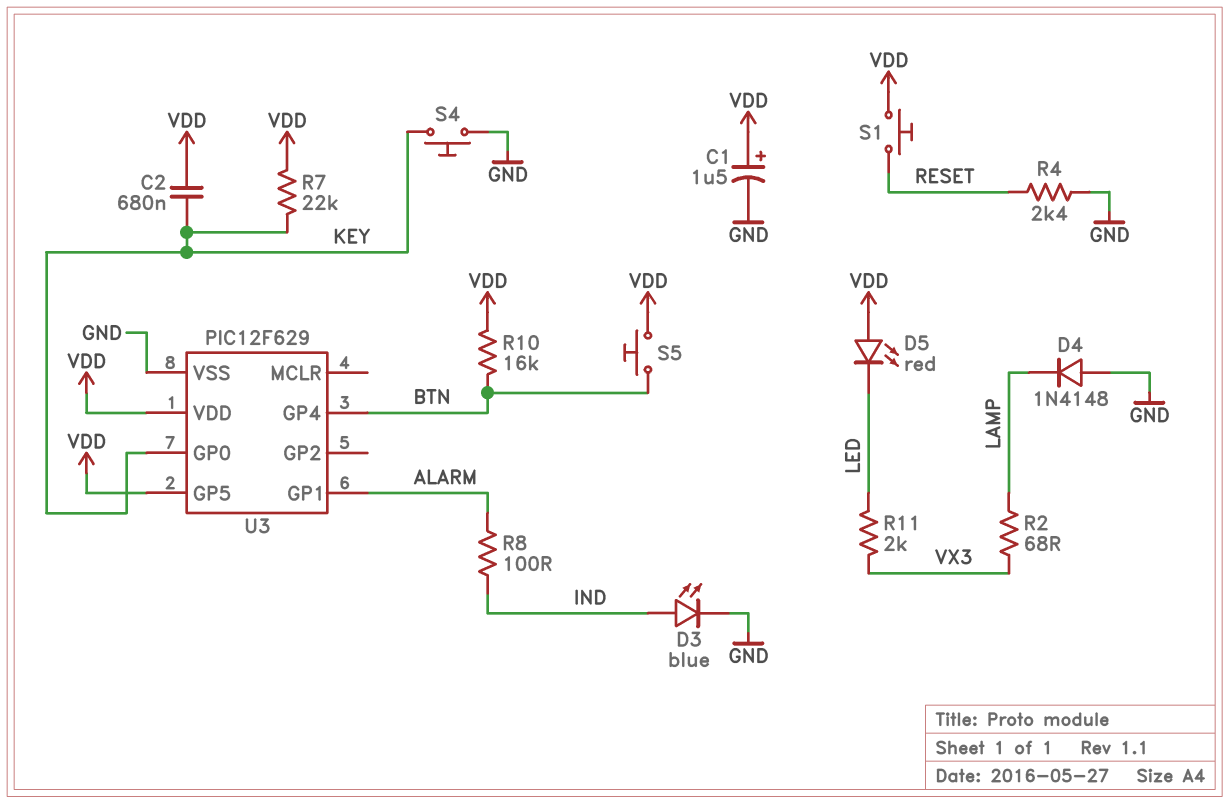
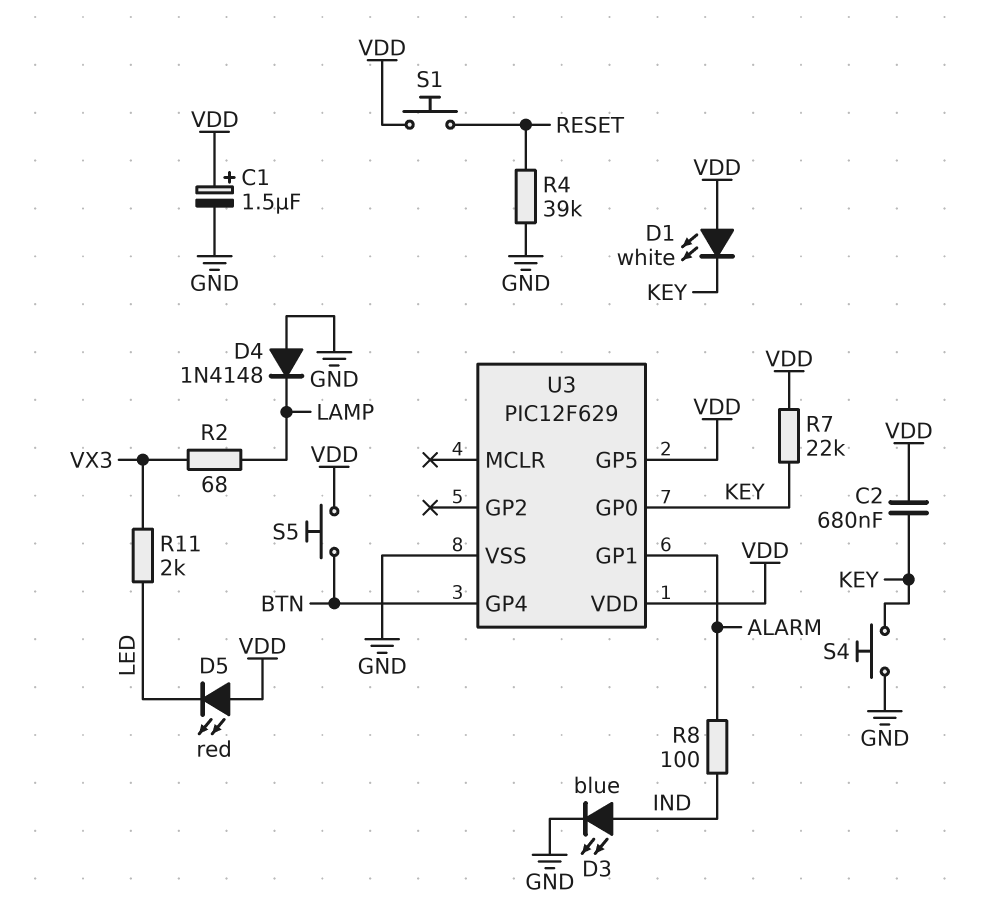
D1: none -> LED white (A VDD, K KEY)
R4: 2.4k (GND, RESET) -> 39k (GND, RESET)
R10: 16k (BTN, VDD) -> none

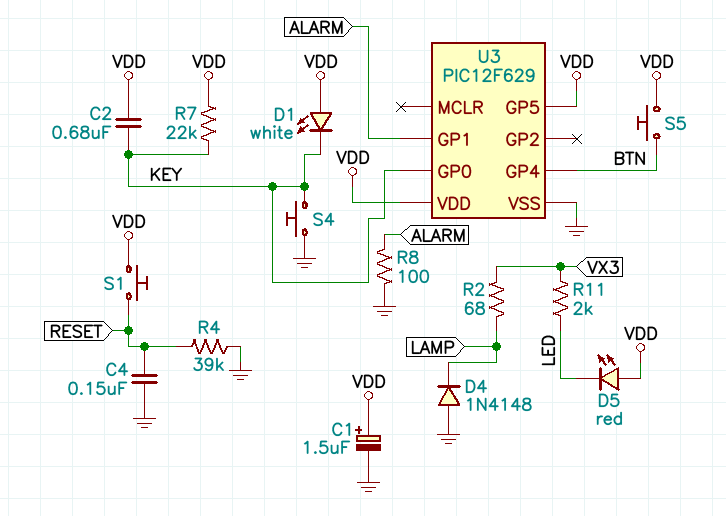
C4: none -> 150nF (GND, RESET)
D3: LED blue (A IND, K GND) -> none
R8: 100 (ALARM, IND) -> 100 (ALARM, GND)

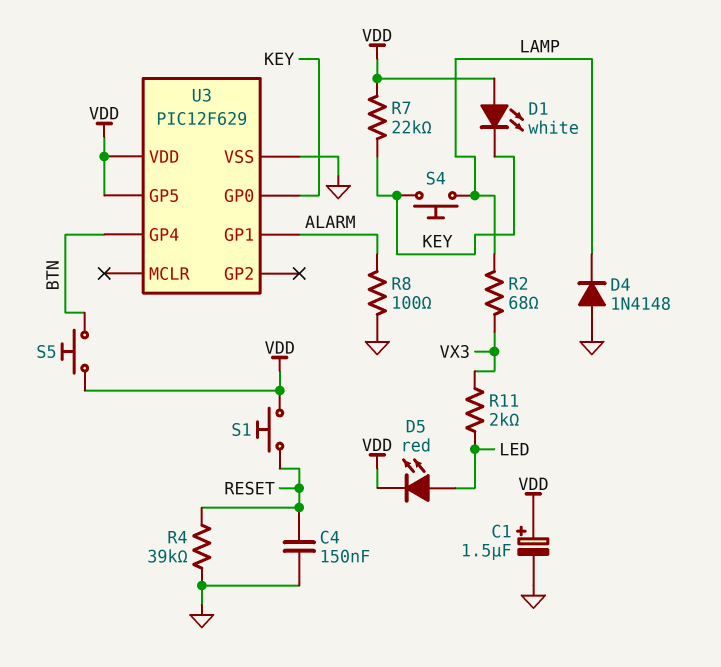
C2: 680nF (KEY, VDD) -> none
D5: LED red (A VDD, K LED) -> LED red (A LED, K VDD)
S4: button (GND, KEY) -> button (KEY, LAMP)

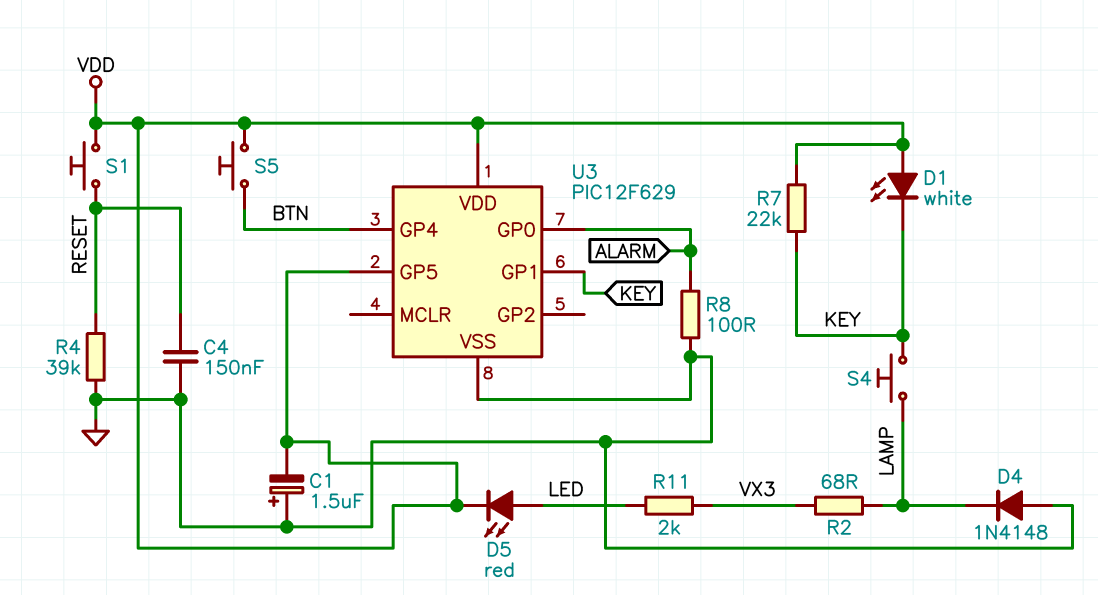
C1: 1.5uF (plus VDD, minus GND) -> 1.5uF (plus GND, minus VDD)
U3 pin GP0: KEY -> ALARM
U3 pin GP1: ALARM -> KEY

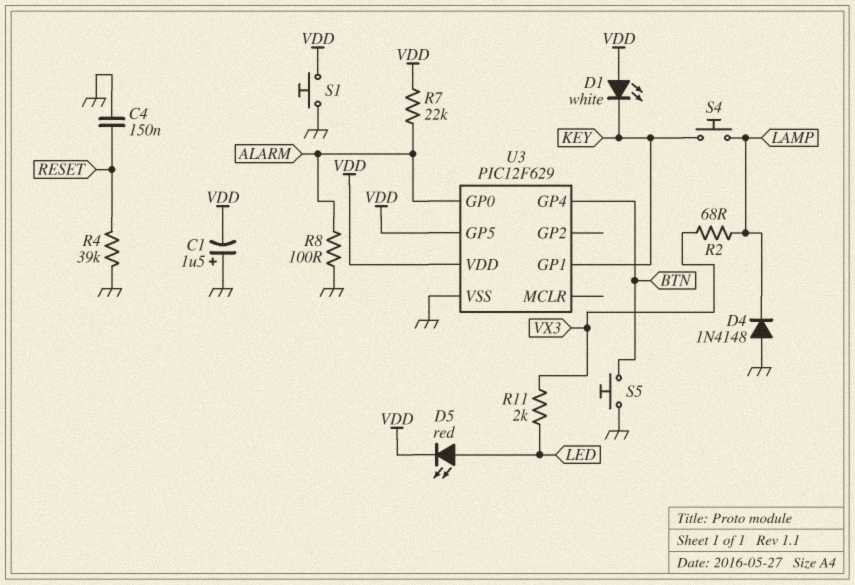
R7: 22k (KEY, VDD) -> 22k (ALARM, VDD)
S1: button (RESET, VDD) -> button (GND, VDD)
S5: button (BTN, VDD) -> button (BTN, GND)

